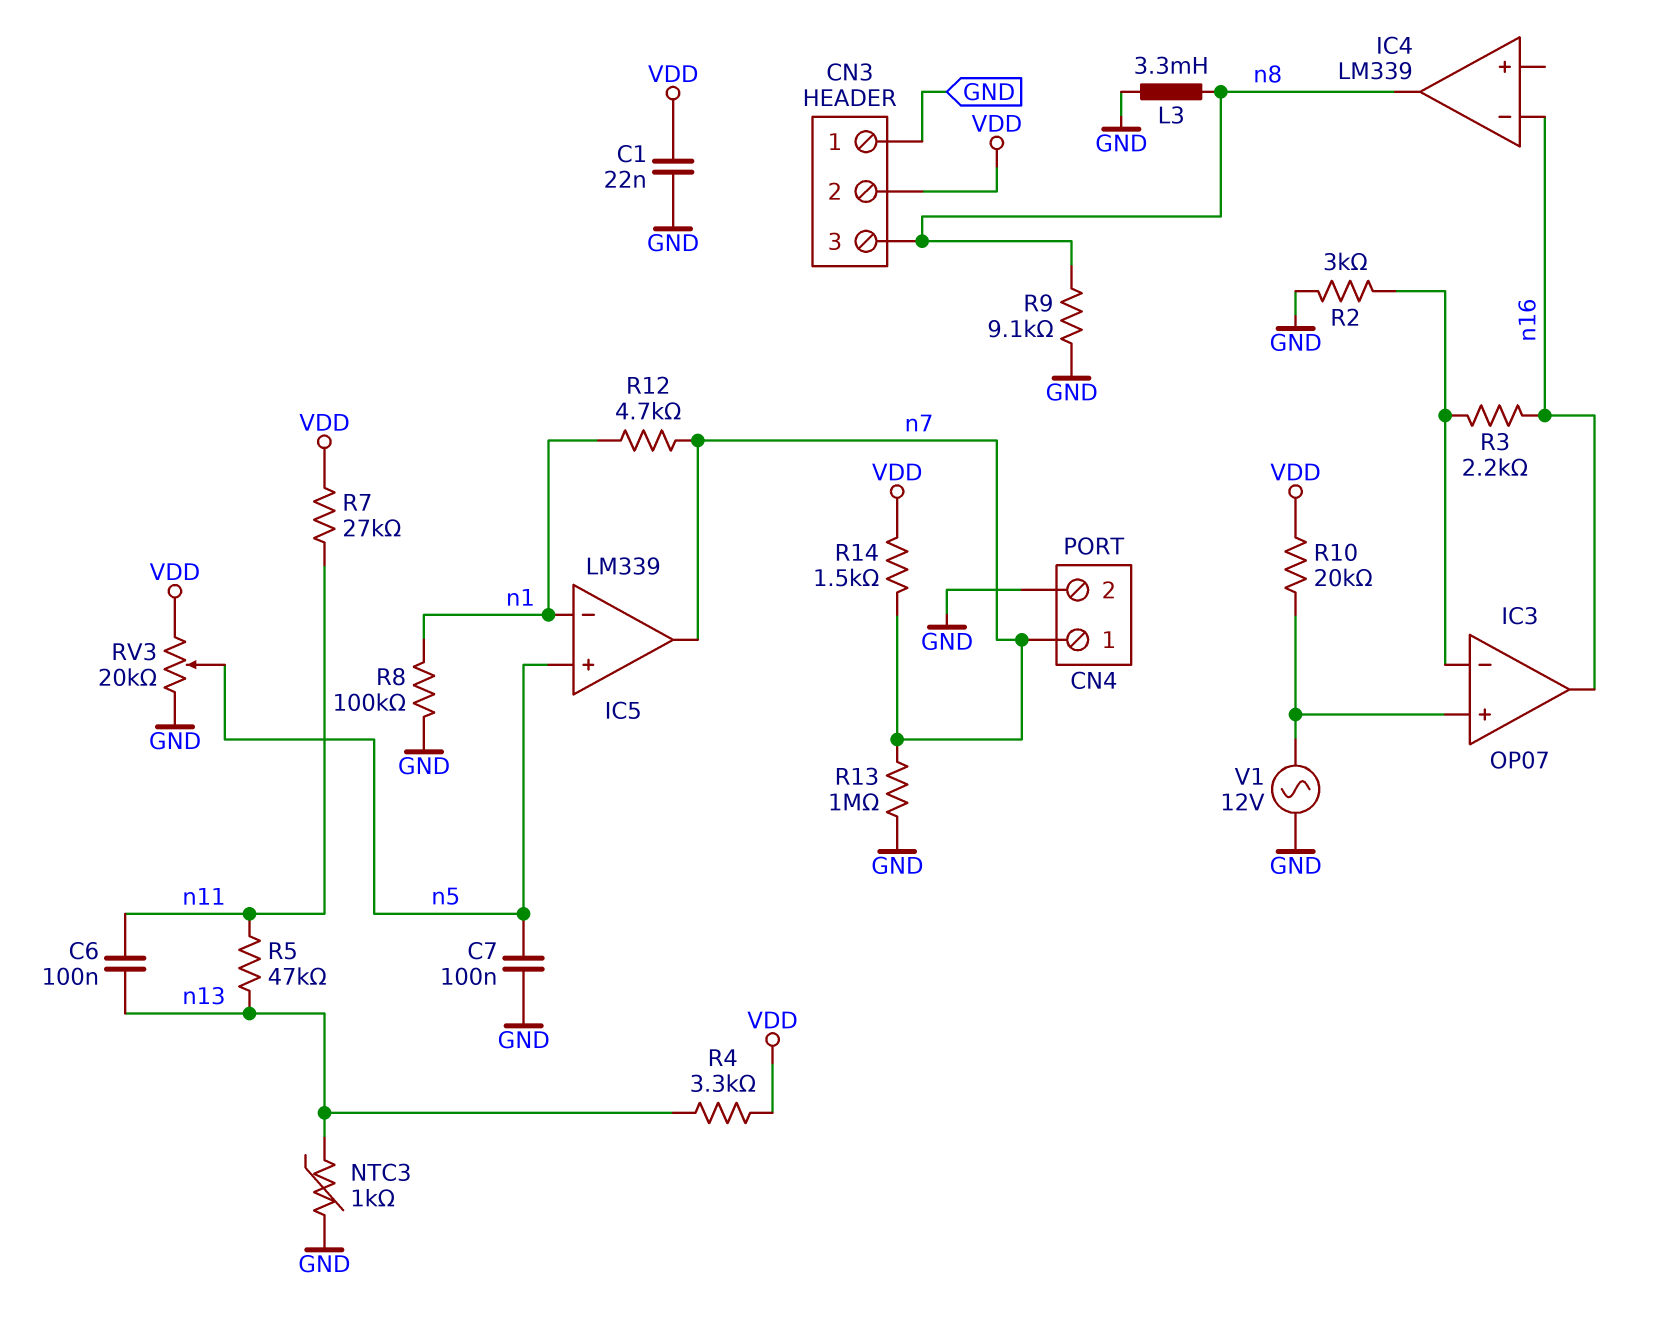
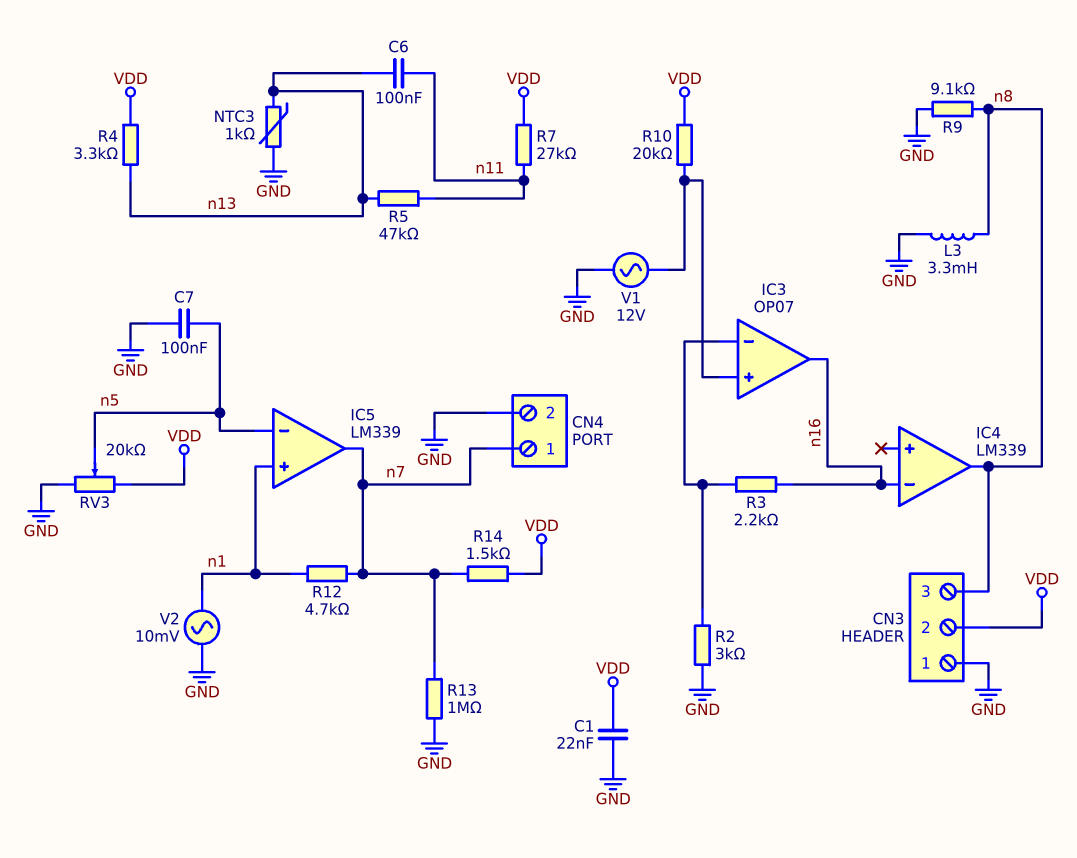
IC5 pin in+: n5 -> n1
IC5 pin in-: n1 -> n5
R8: 100k (GND, n1) -> none
V2: none -> AC 10mV (GND, n1)

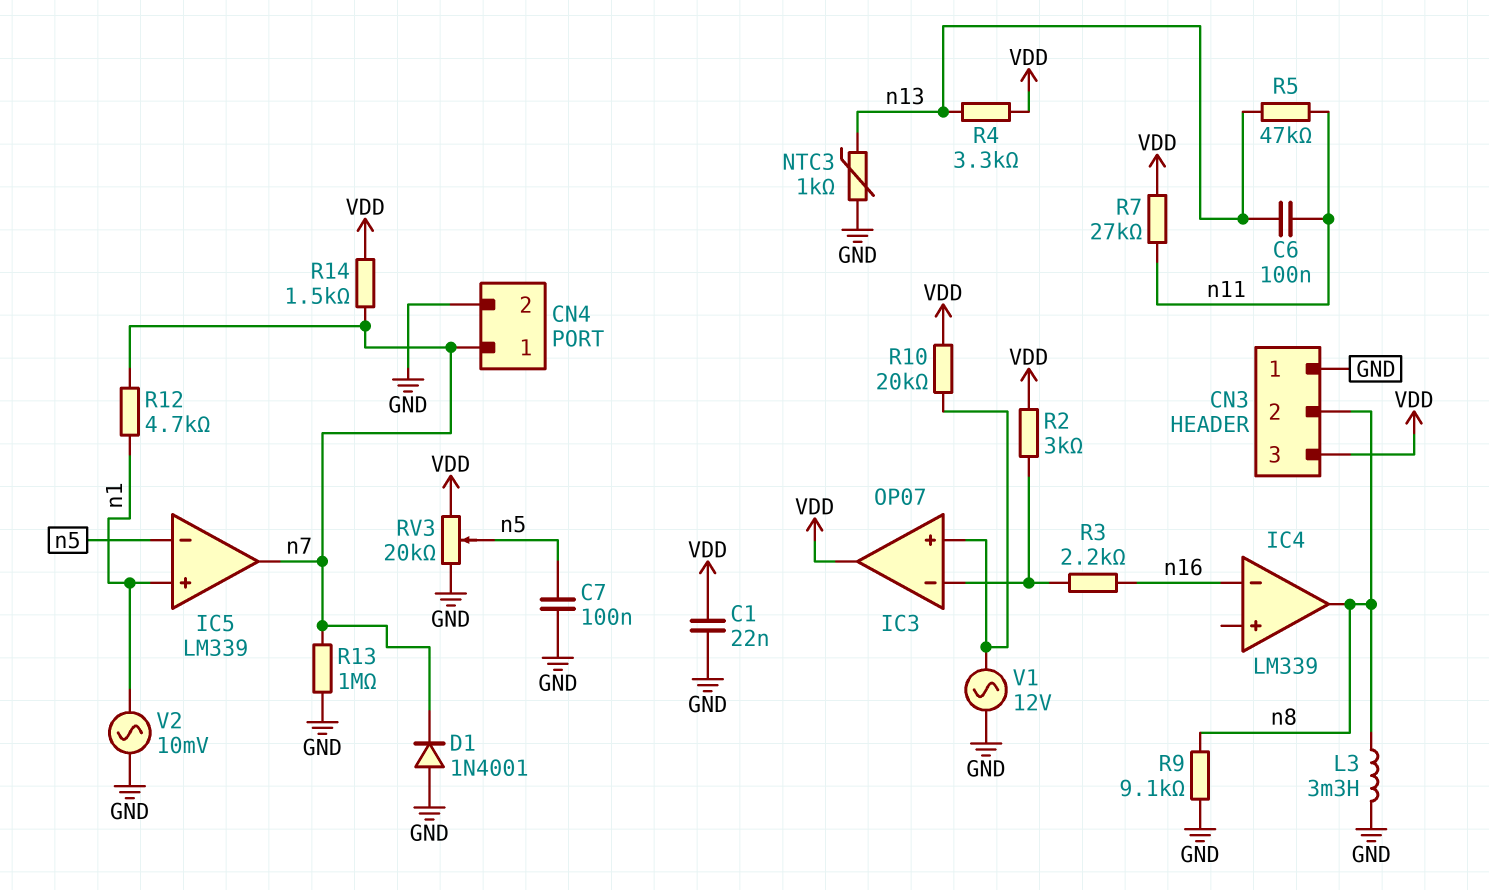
CN3 pin 2: VDD -> n8
CN3 pin 3: n8 -> VDD
D1: none -> diode 1N4001 (A GND, K n7)
IC3 pin out: n16 -> VDD
R2: 3k (GND, IC3/in-) -> 3k (IC3/in-, VDD)

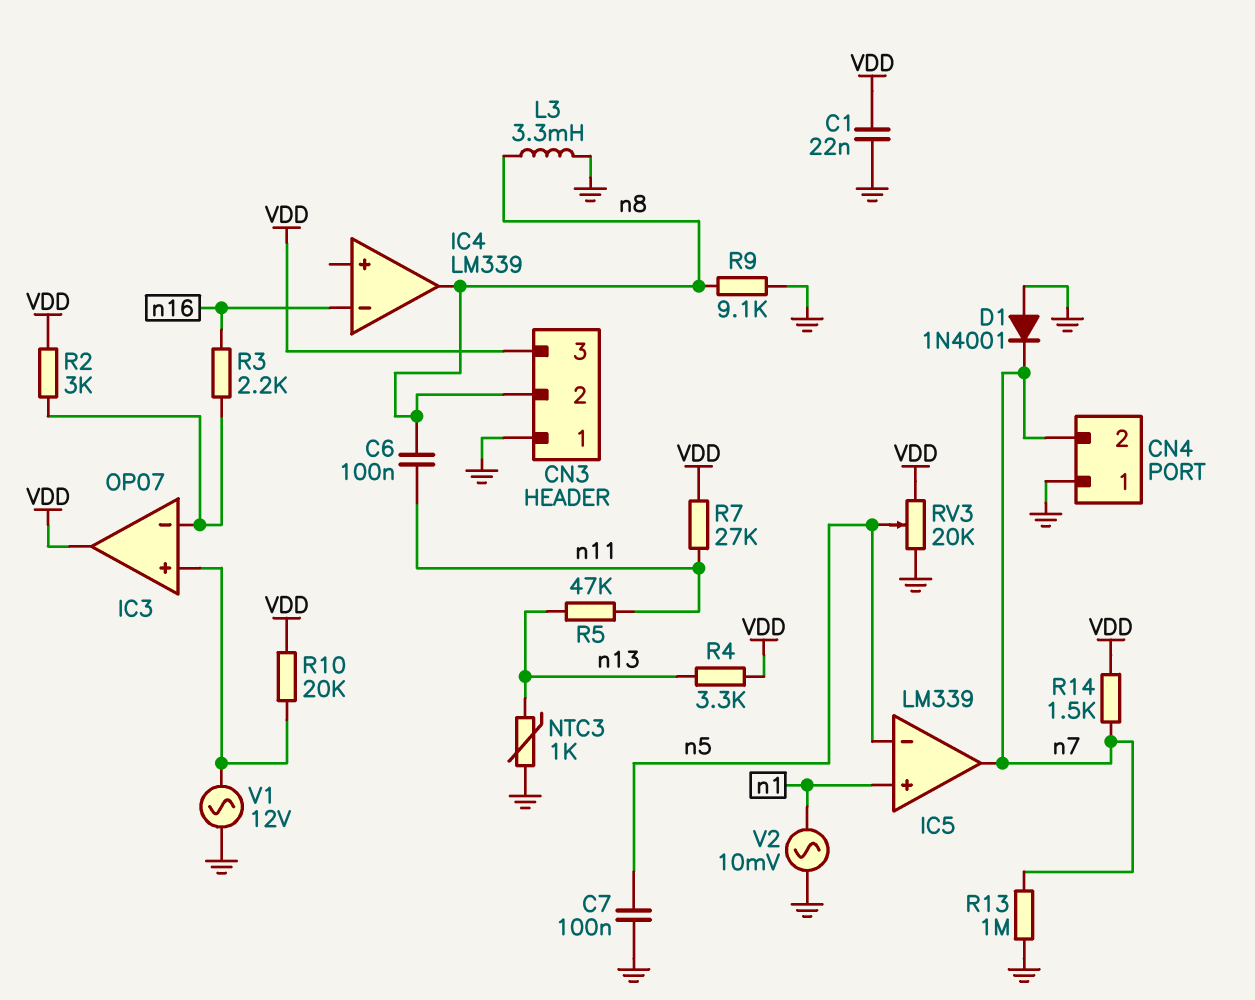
C6: 100nF (n11, n13) -> 100nF (n8, n11)
CN4 pin 1: n7 -> GND
CN4 pin 2: GND -> n7
R12: 4.7k (n1, n7) -> none

